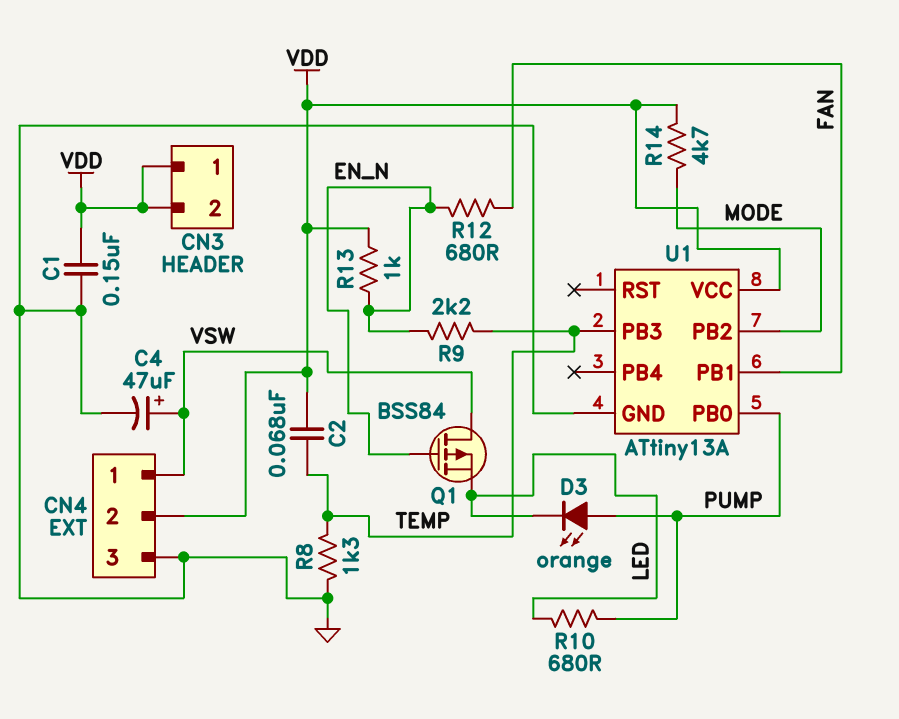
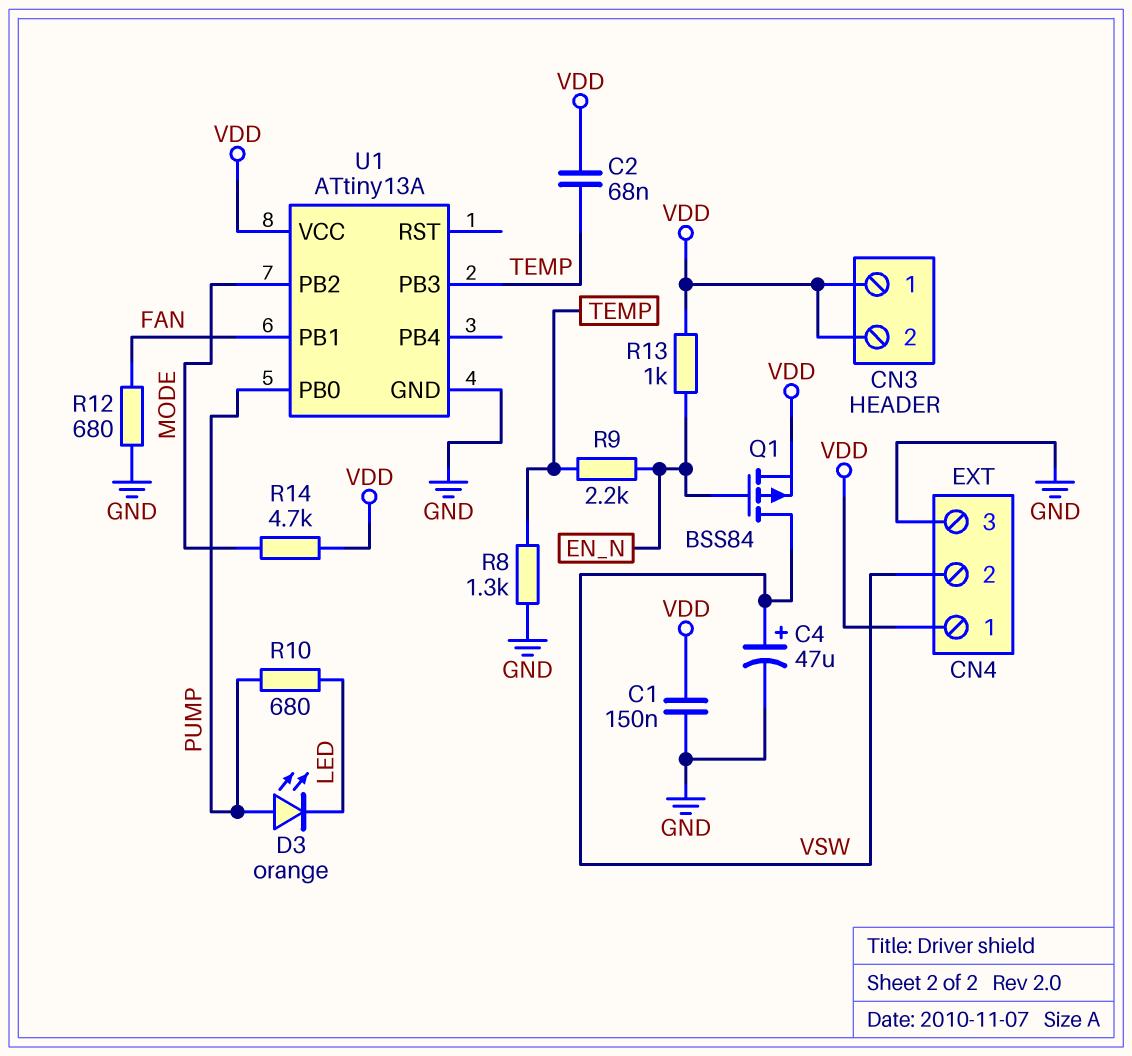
CN4 pin 1: VSW -> VDD
CN4 pin 2: VDD -> VSW
Q1: PMOS BSS84 (G EN_N, D VSW, S LED) -> PMOS BSS84 (G EN_N, D VSW, S VDD)
R12: 680 (EN_N, FAN) -> 680 (FAN, GND)

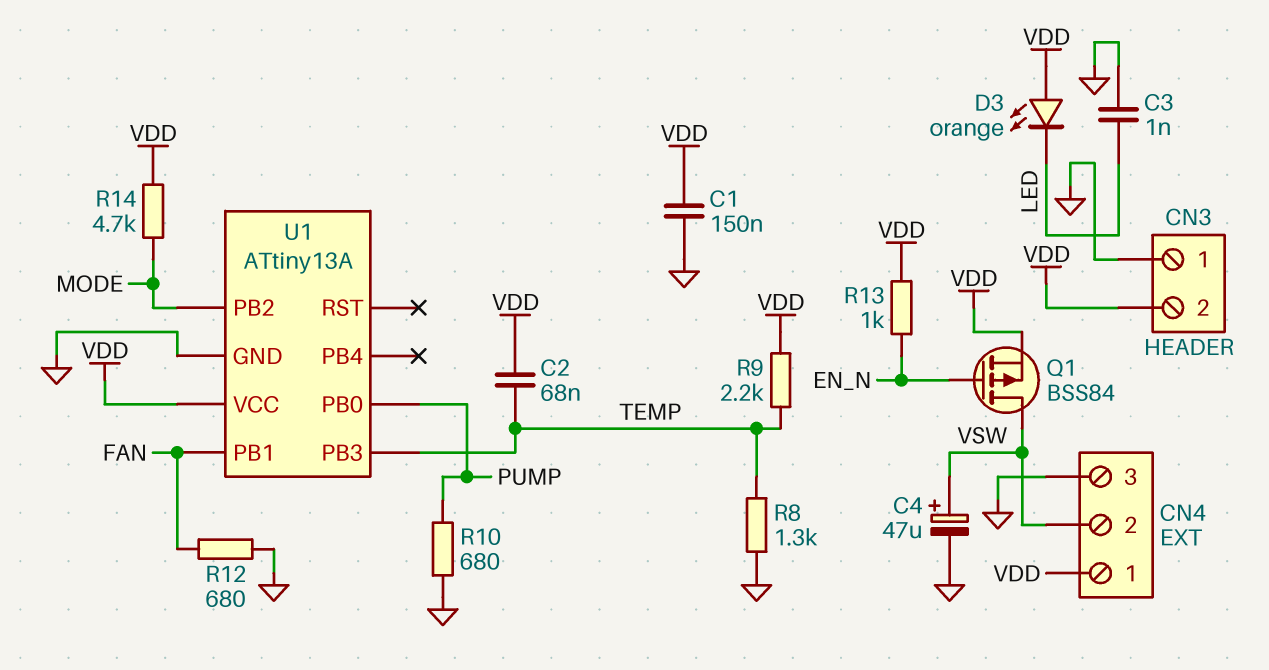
C3: none -> 1nF (GND, LED)
CN3 pin 1: VDD -> GND
D3: LED orange (A PUMP, K LED) -> LED orange (A VDD, K LED)
R9: 2.2k (EN_N, TEMP) -> 2.2k (TEMP, VDD)
R10: 680 (LED, PUMP) -> 680 (GND, PUMP)

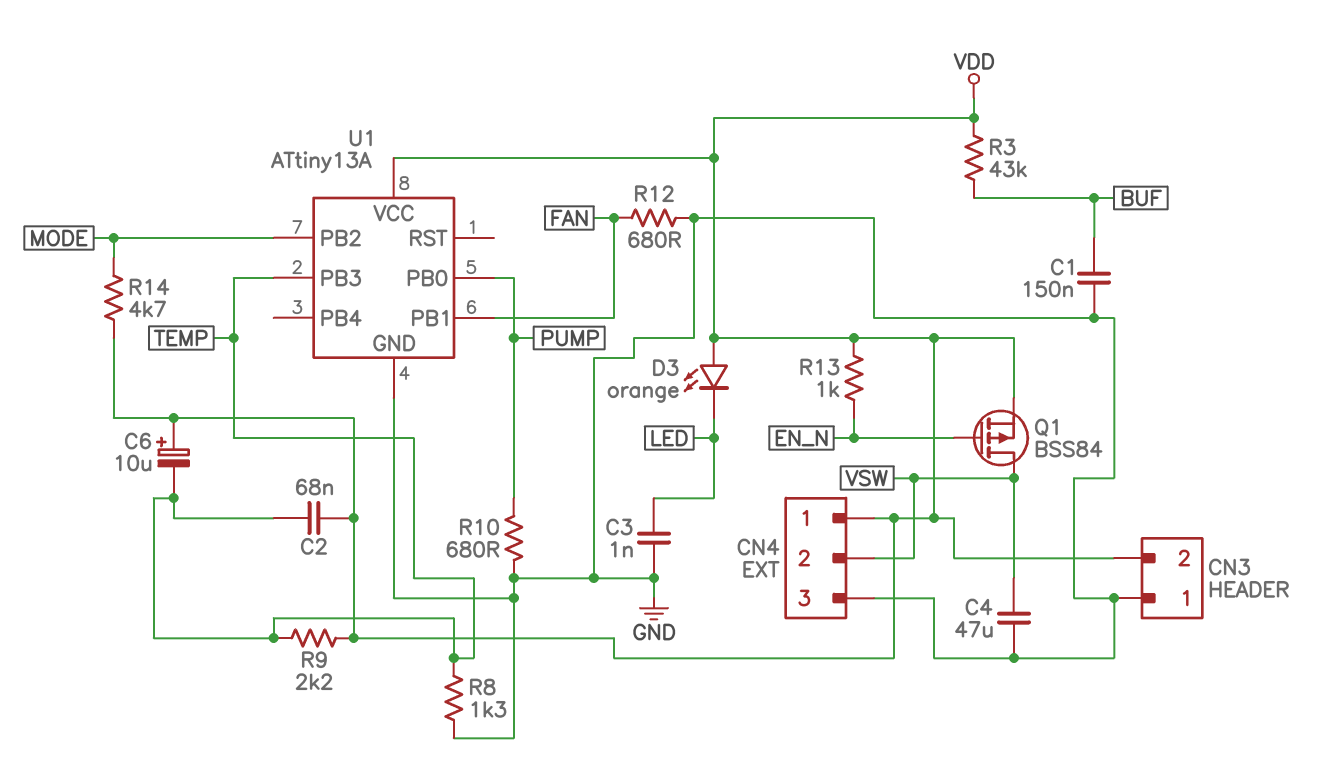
C1: 150nF (GND, VDD) -> 150nF (BUF, GND)
C4: 47uF (plus VSW, minus GND) -> 47uF (GND, VSW)
C6: none -> 10uF (plus VDD, minus TEMP)
R3: none -> 43k (BUF, VDD)

